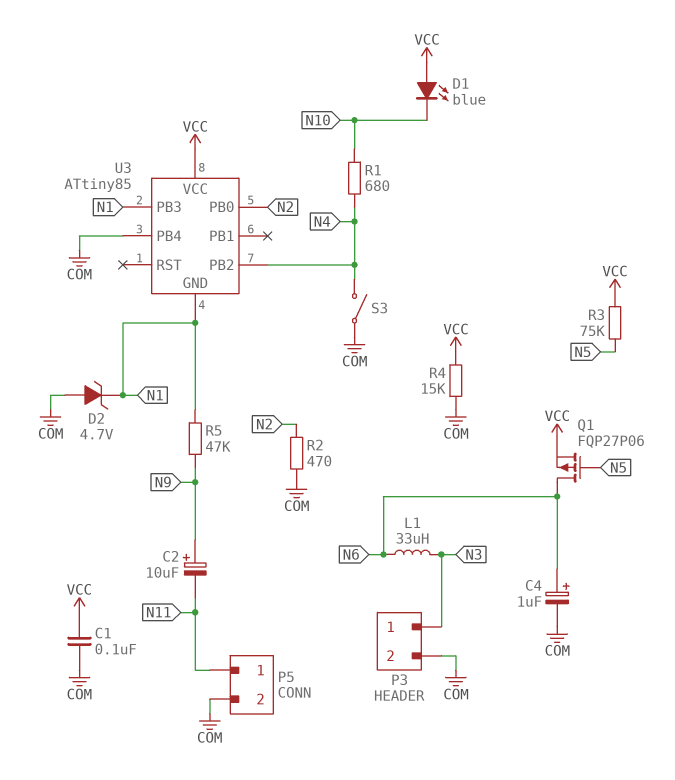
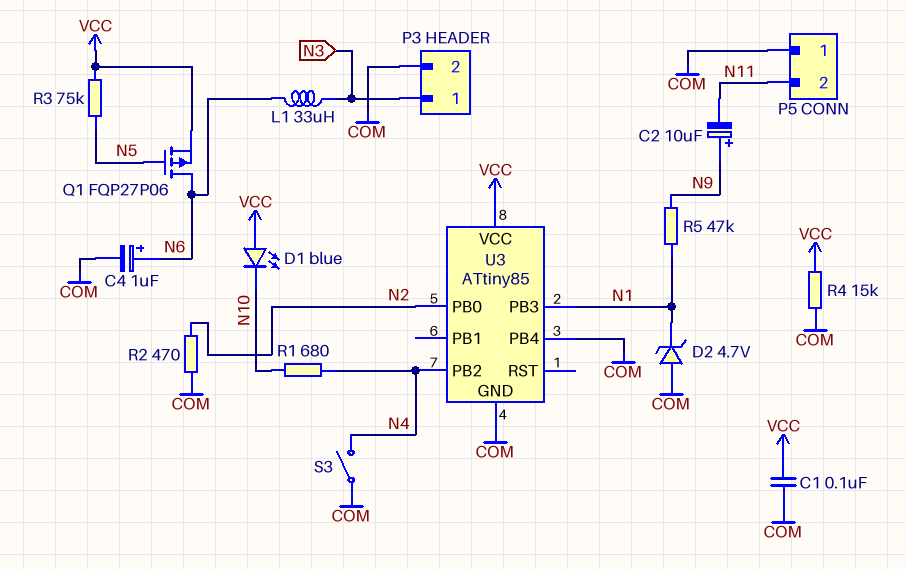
P5 pin 1: N11 -> COM
P5 pin 2: COM -> N11
U3 pin GND: N1 -> COM

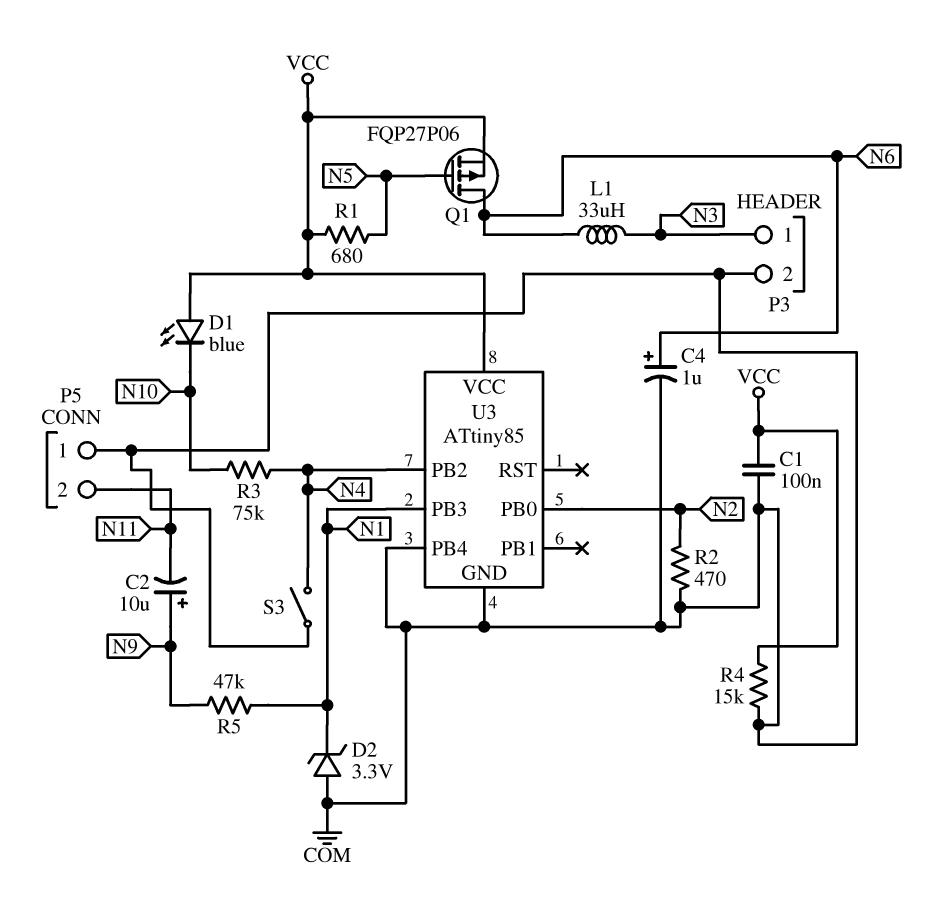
D2: zener 4.7V (A COM, K N1) -> zener 3.3V (A COM, K N1)
R1: 680 (N4, N10) -> 680 (N5, VCC)
R3: 75k (N5, VCC) -> 75k (N4, N10)

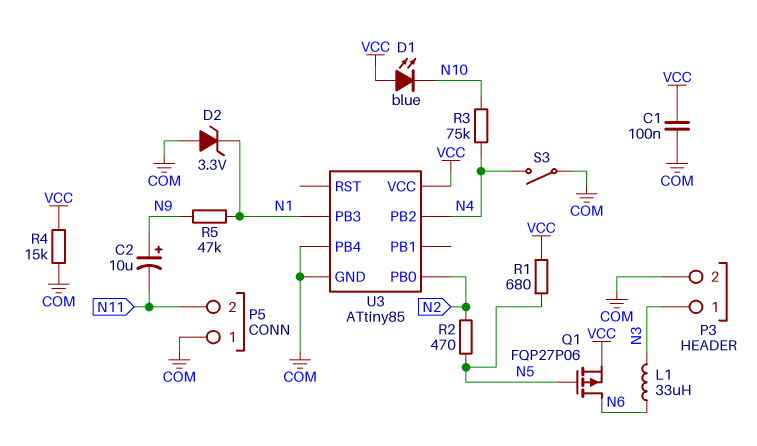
C4: 1uF (plus N6, minus COM) -> none
R2: 470 (COM, N2) -> 470 (N2, N5)

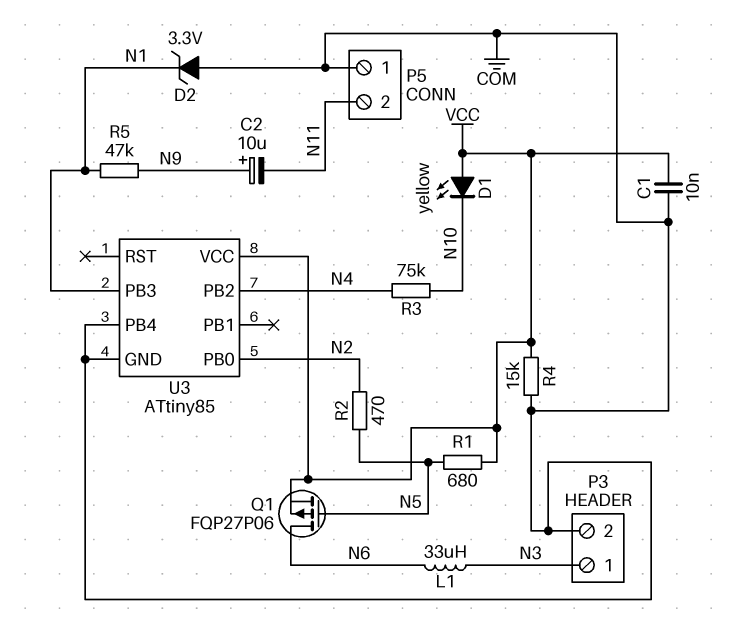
C1: 100nF (COM, VCC) -> 10nF (COM, VCC)
D1: LED blue (A VCC, K N10) -> LED yellow (A VCC, K N10)
S3: switch (COM, N4) -> none

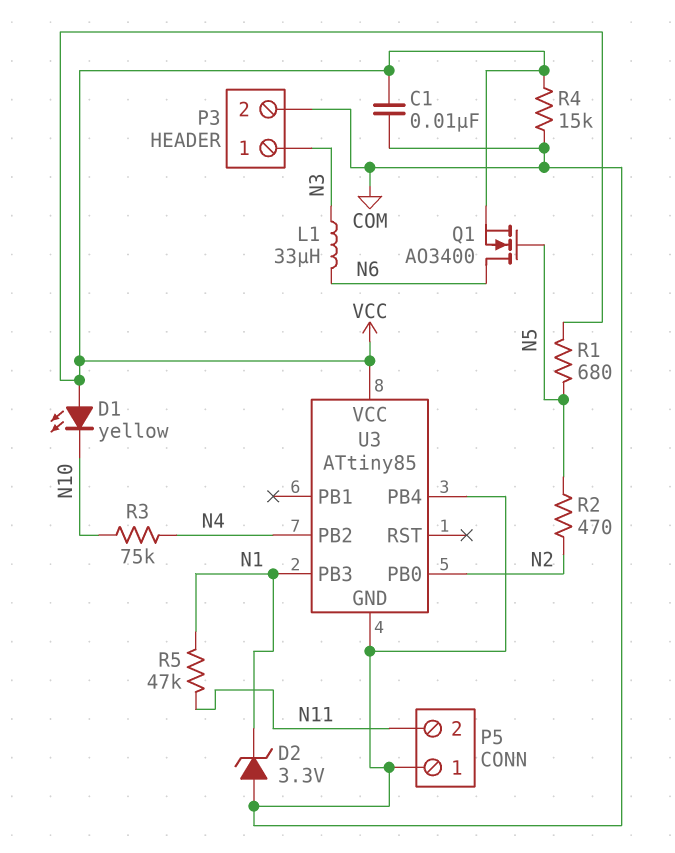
C2: 10uF (plus N9, minus N11) -> none
Q1: PMOS FQP27P06 (G N5, D N6, S VCC) -> NMOS AO3400 (G N5, D N6, S VCC)
R5: 47k (N1, N9) -> 47k (N1, N11)

